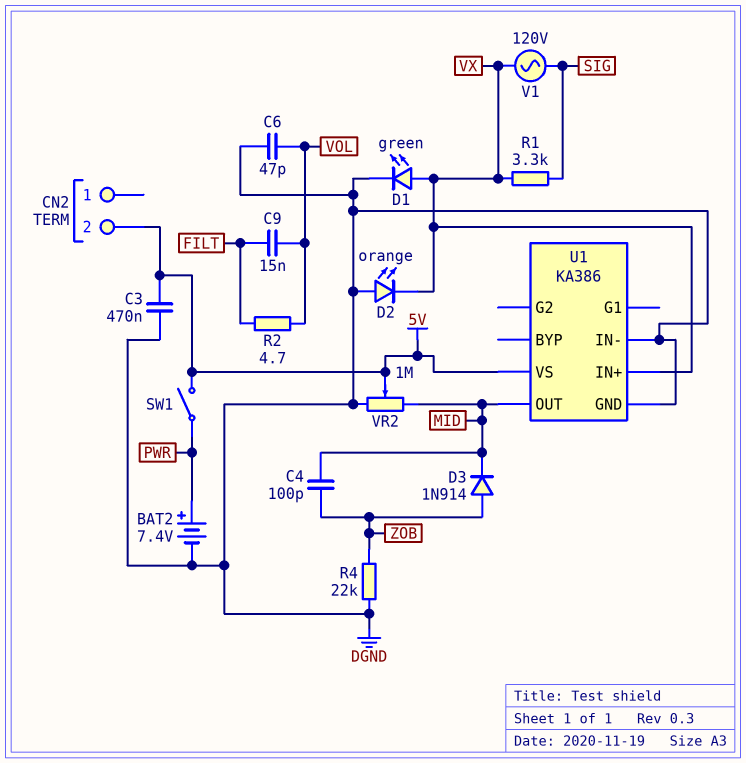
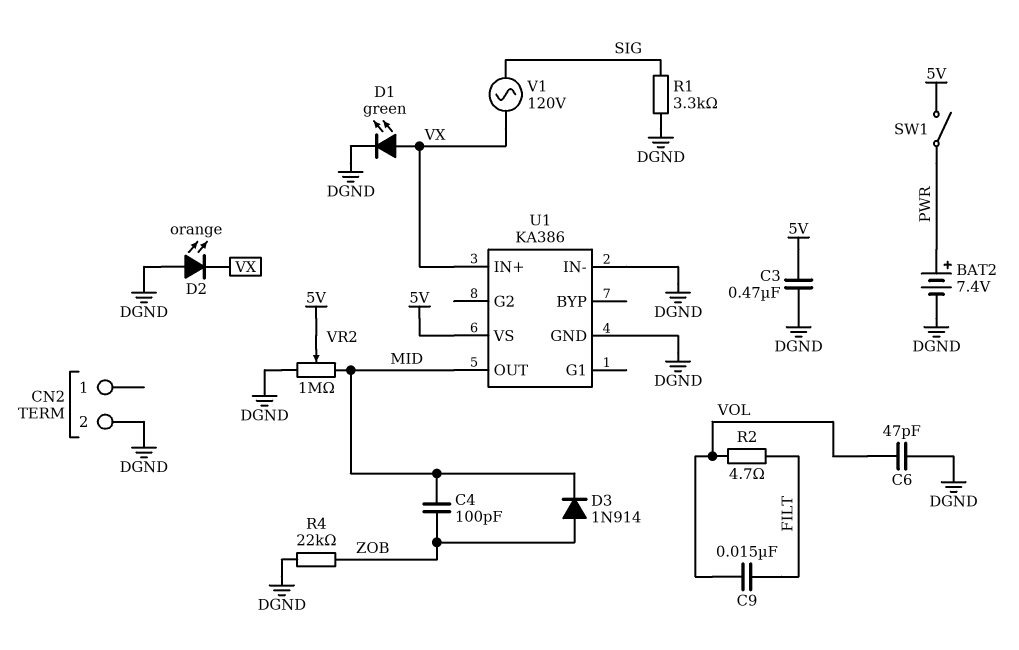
CN2 pin 2: 5V -> DGND
R1: 3.3k (SIG, VX) -> 3.3k (DGND, SIG)

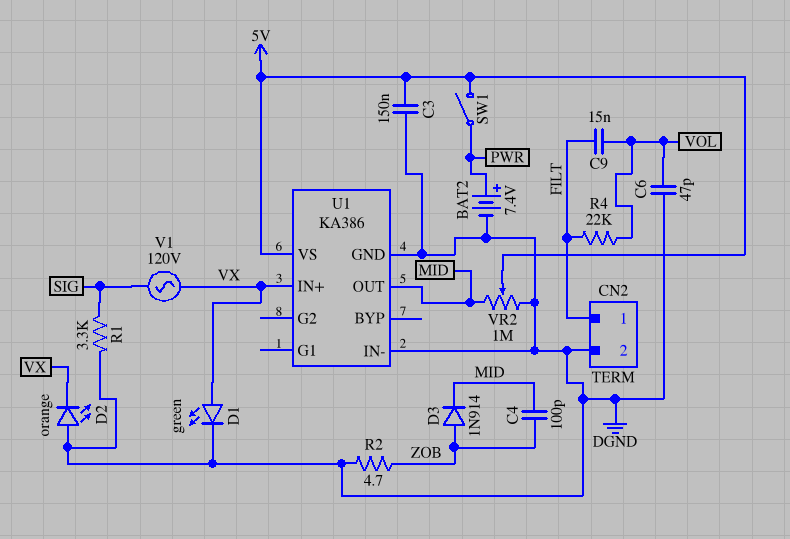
C3: 470nF (5V, DGND) -> 150nF (5V, DGND)
CN2 pin 1: none -> FILT
R2: 4.7 (FILT, VOL) -> 4.7 (DGND, ZOB)
R4: 22k (DGND, ZOB) -> 22k (FILT, VOL)

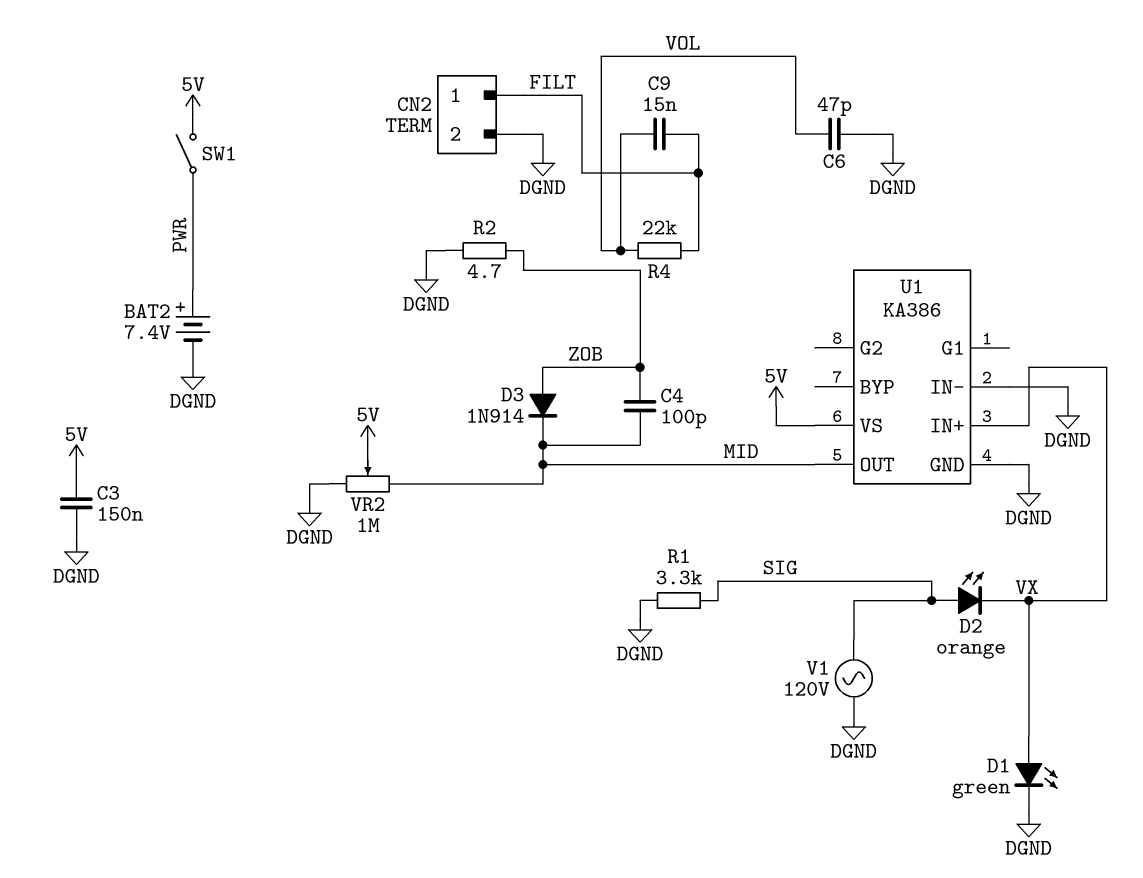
D2: LED orange (A DGND, K VX) -> LED orange (A SIG, K VX)
V1: AC 120V (SIG, VX) -> AC 120V (DGND, SIG)

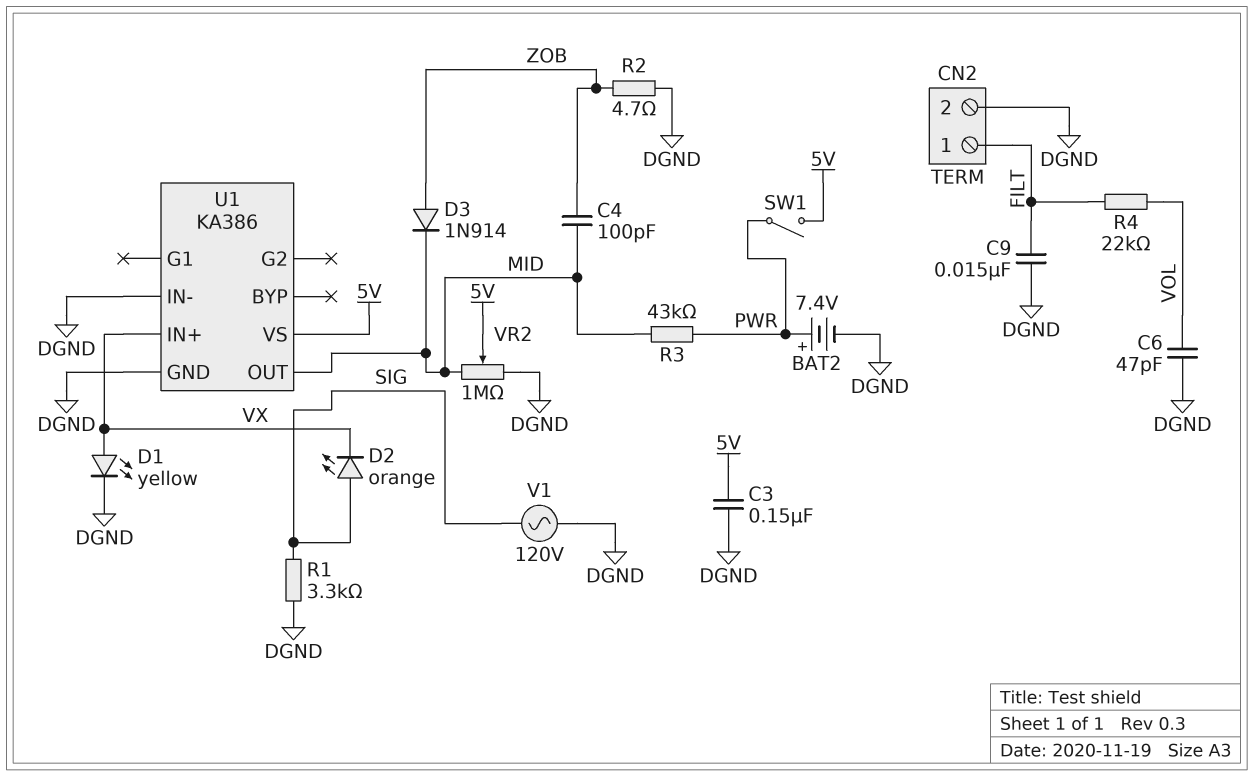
C9: 15nF (FILT, VOL) -> 15nF (DGND, FILT)
D1: LED green (A VX, K DGND) -> LED yellow (A VX, K DGND)
R3: none -> 43k (MID, PWR)

